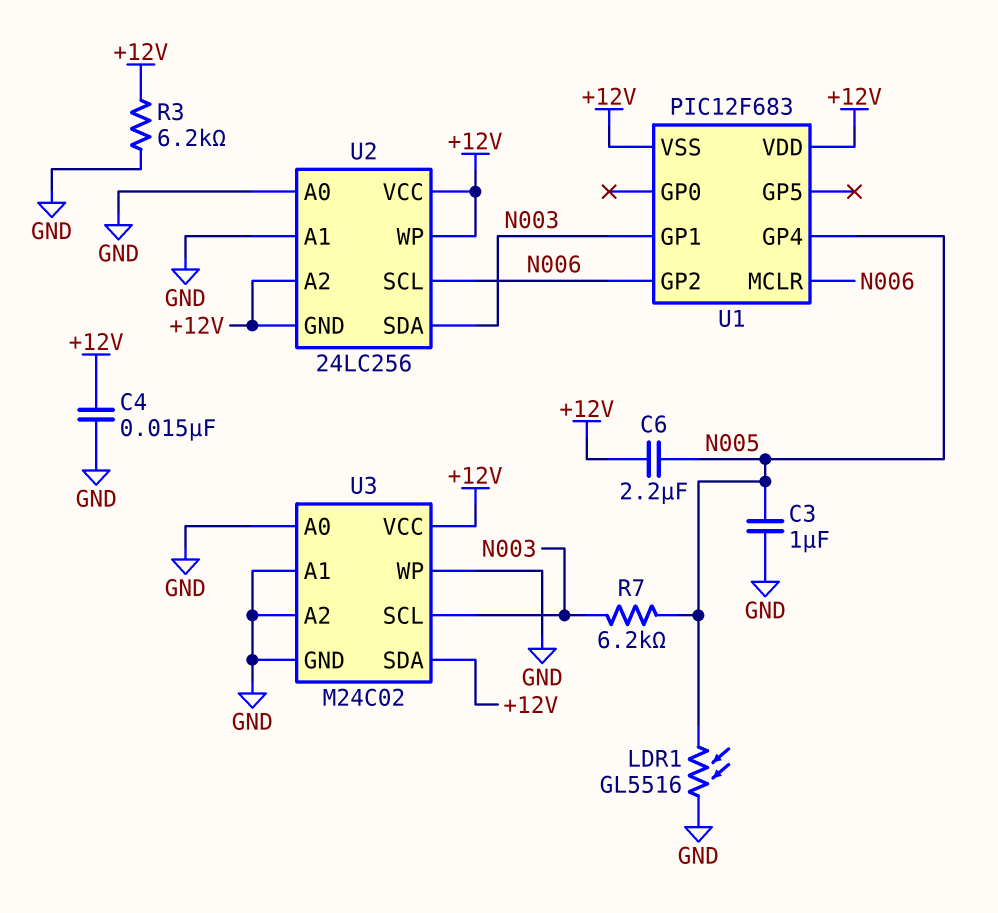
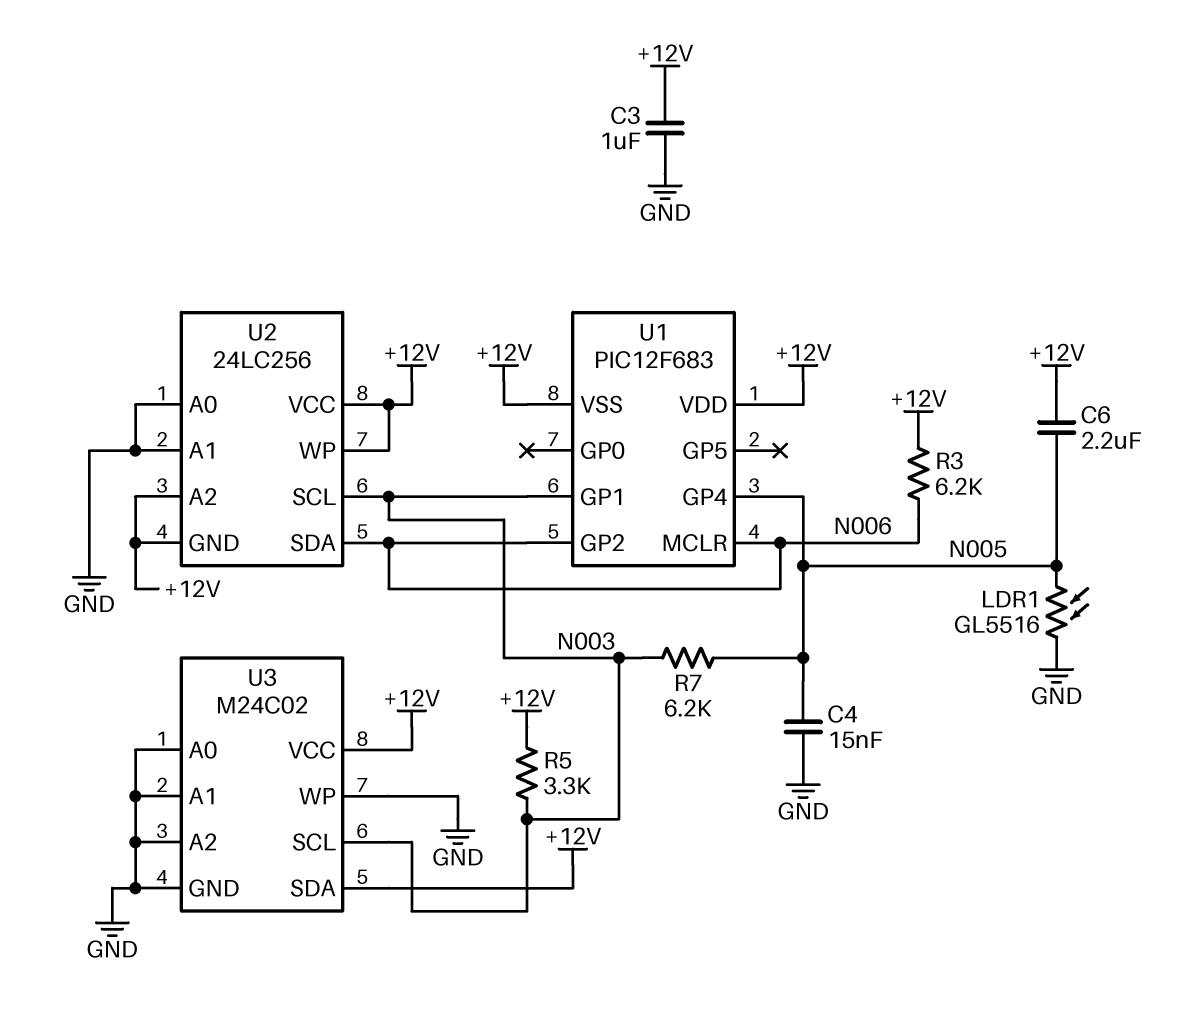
C3: 1uF (GND, N005) -> 1uF (+12V, GND)
C4: 15nF (+12V, GND) -> 15nF (GND, N005)
R3: 6.2k (+12V, GND) -> 6.2k (+12V, N006)
R5: none -> 3.3k (+12V, N003)
U2 pin SCL: N006 -> N003
U2 pin SDA: N003 -> N006

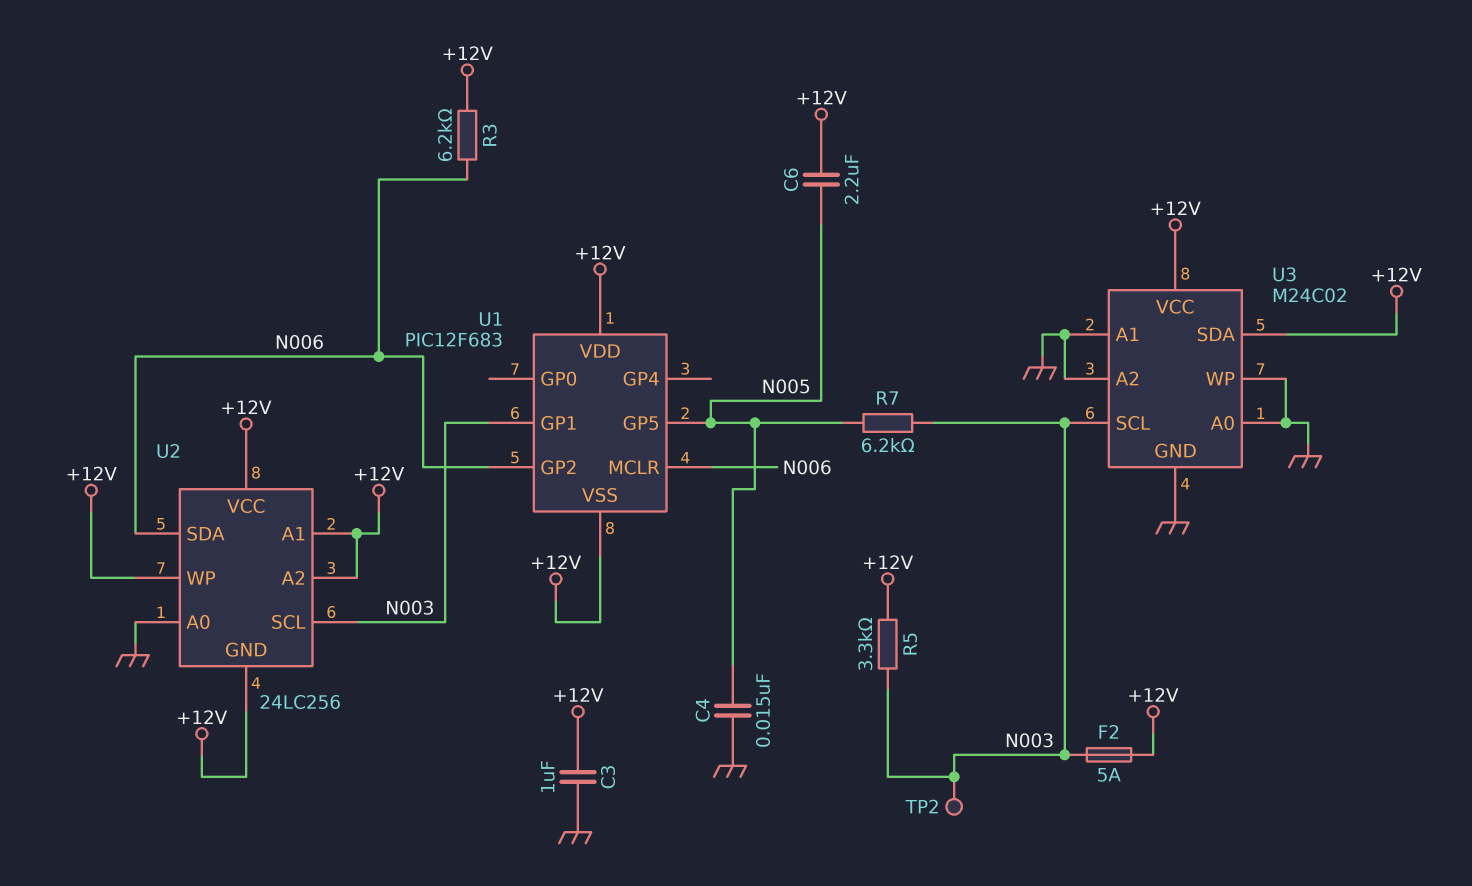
F2: none -> 5A (+12V, N003)
LDR1: GL5516 (GND, N005) -> none
TP2: none -> test point (N003)
U1 pin GP4: N005 -> none
U1 pin GP5: none -> N005
U2 pin A1: GND -> +12V

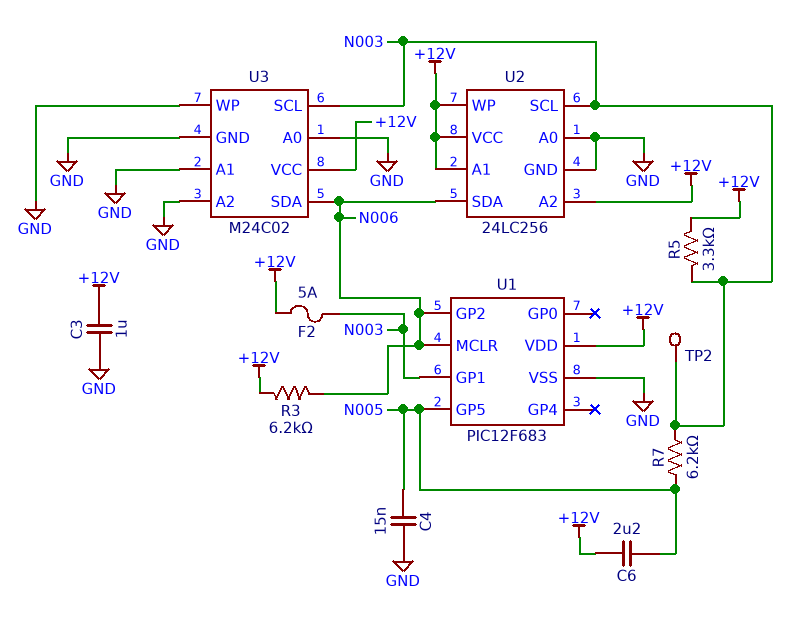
U1 pin VSS: +12V -> GND
U2 pin GND: +12V -> GND
U3 pin SDA: +12V -> N006

